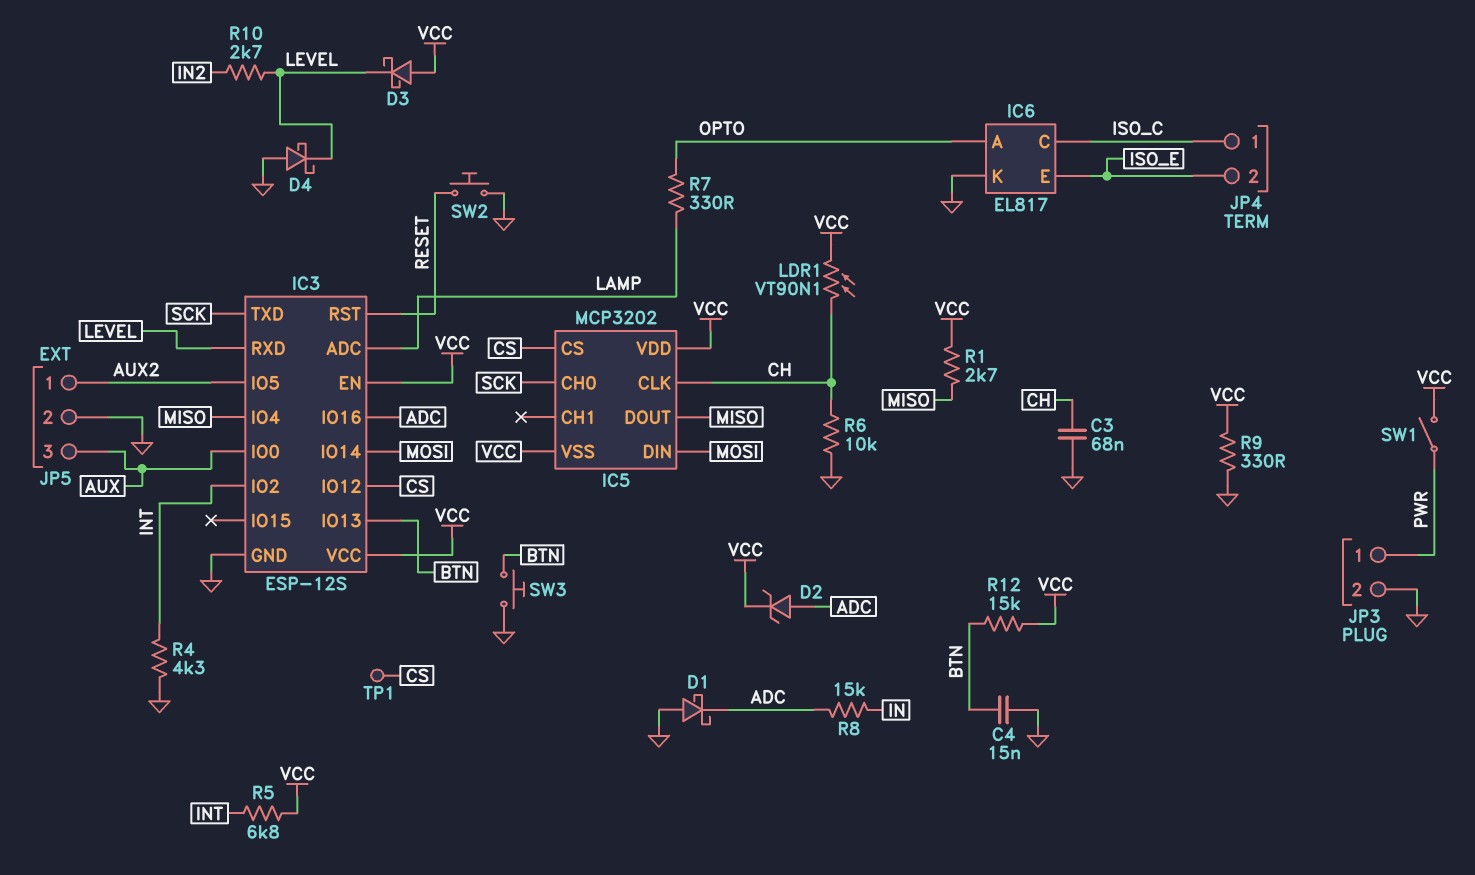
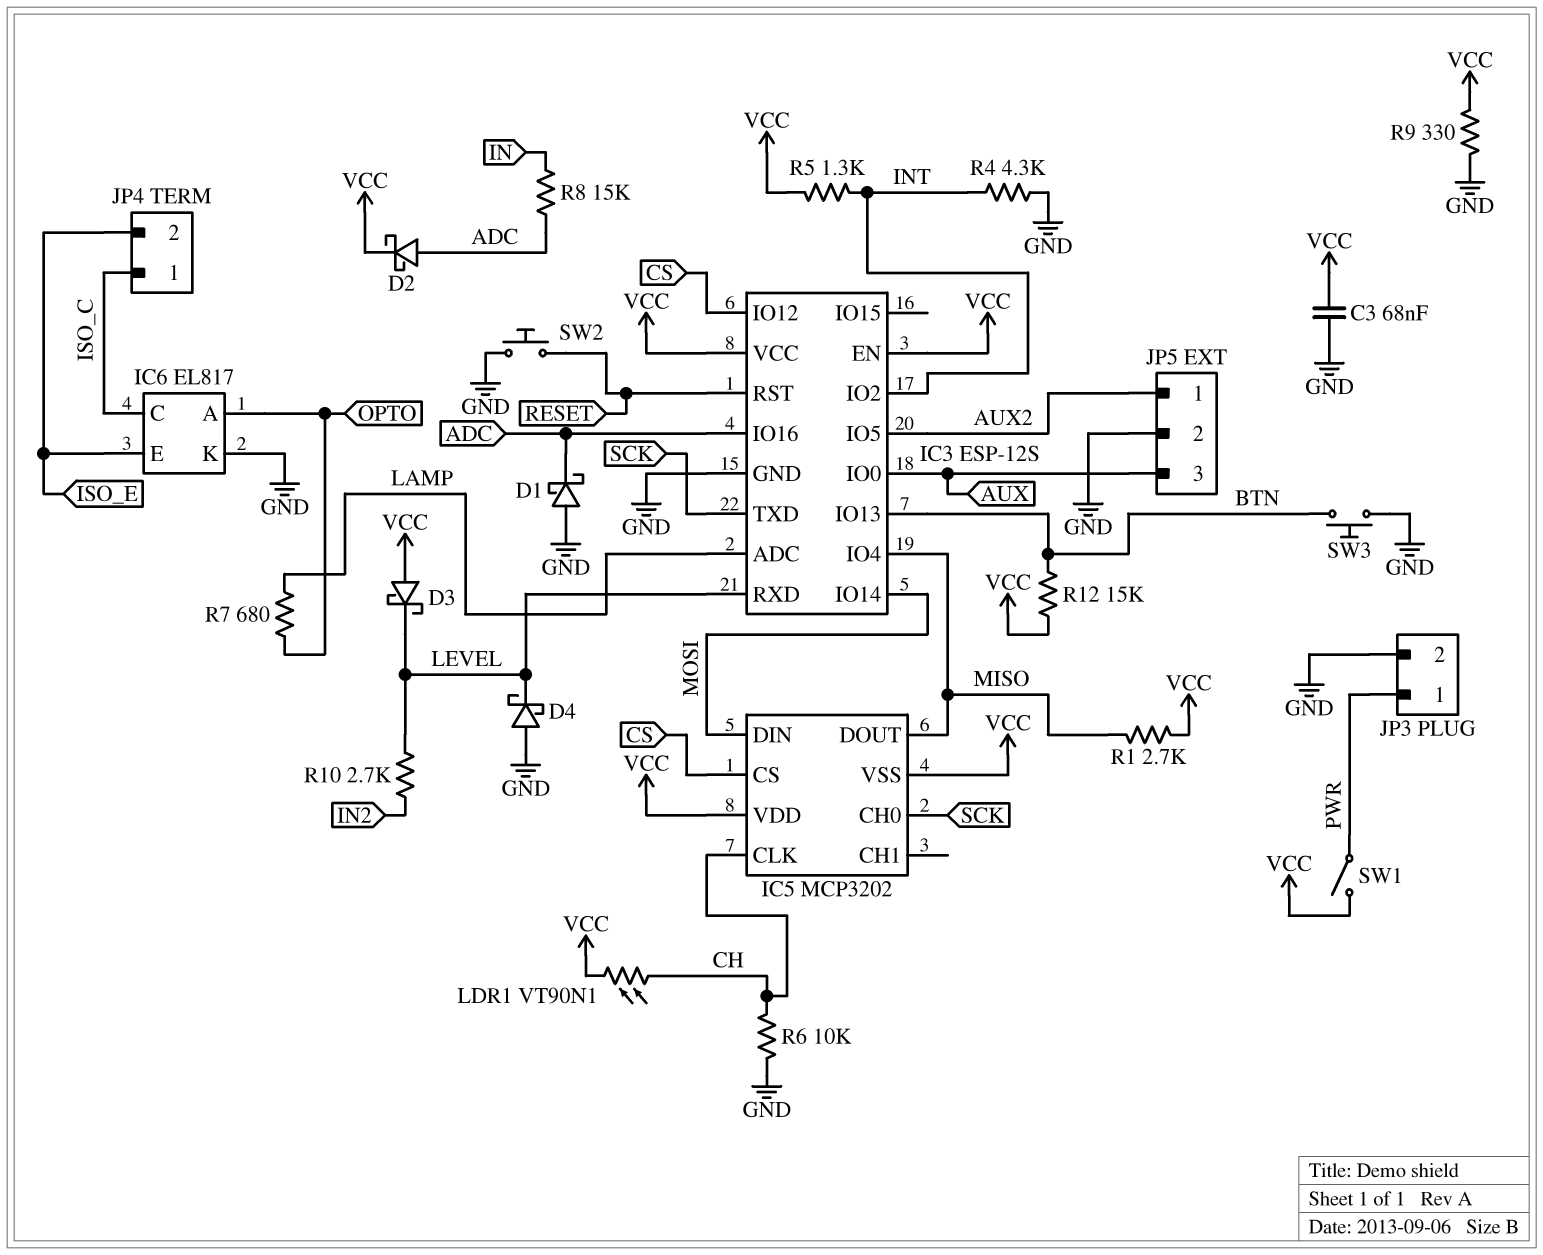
C3: 68nF (CH, GND) -> 68nF (GND, VCC)
C4: 15nF (BTN, GND) -> none
D2: zener (A ADC, K VCC) -> schottky (A ADC, K VCC)
R5: 6.8k (INT, VCC) -> 1.3k (INT, VCC)
R7: 330 (LAMP, OPTO) -> 680 (LAMP, OPTO)
TP1: test point (CS) -> none

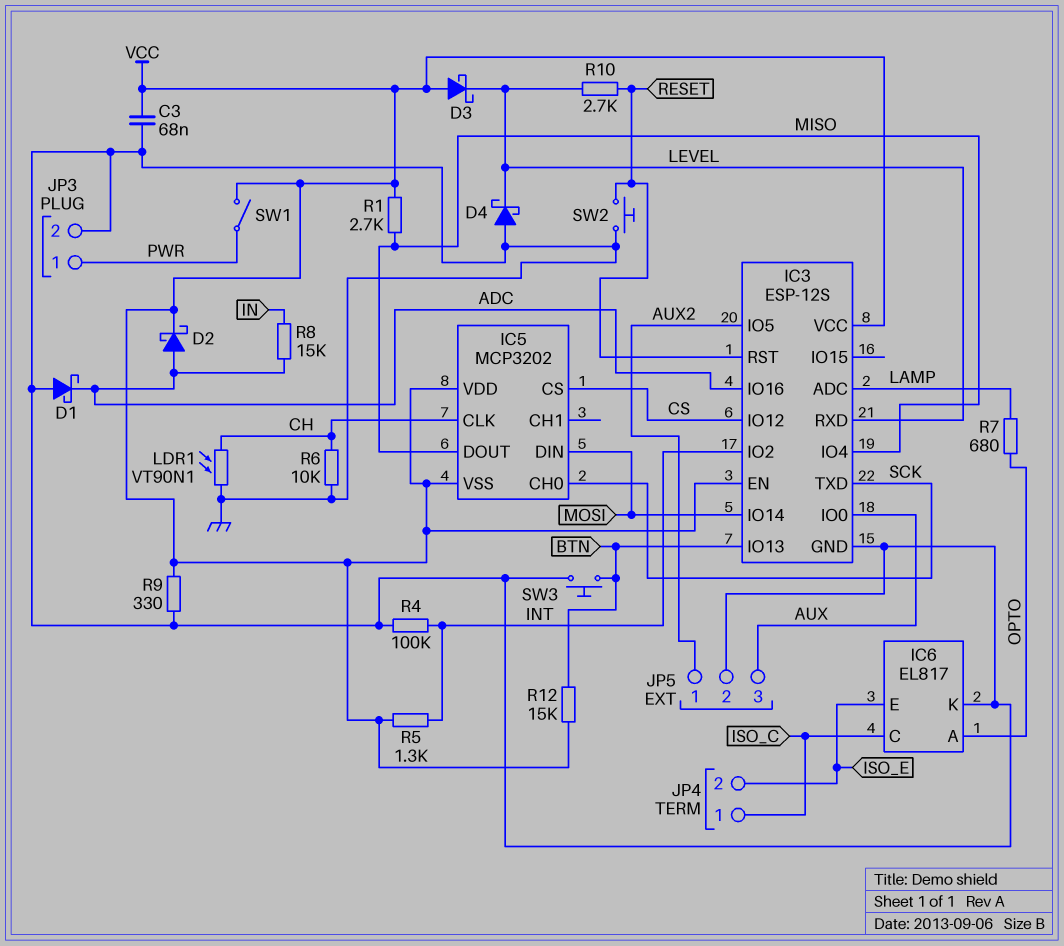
LDR1: VT90N1 (CH, VCC) -> VT90N1 (CH, GND)
R4: 4.3k (GND, INT) -> 100k (GND, INT)
R10: 2.7k (IN2, LEVEL) -> 2.7k (LEVEL, RESET)

